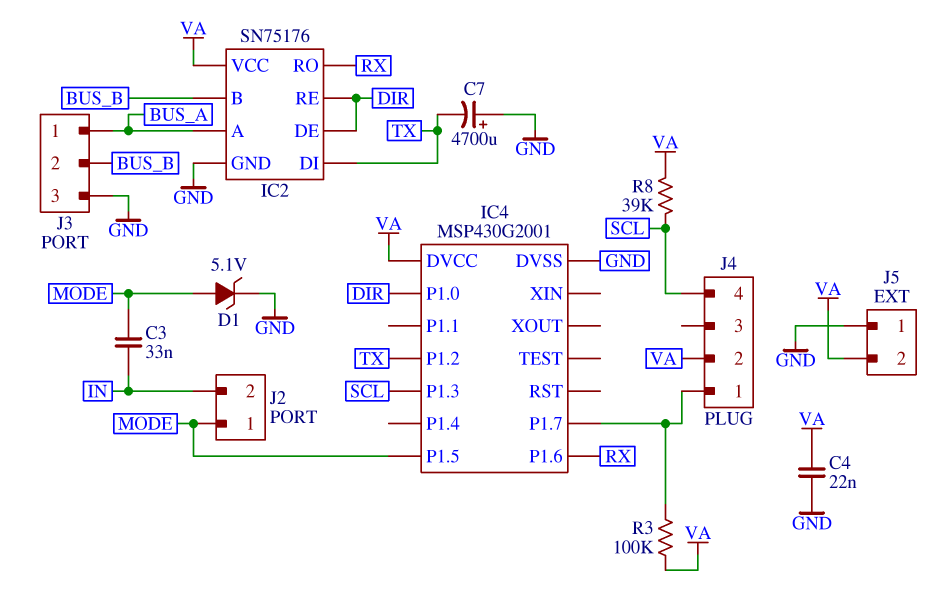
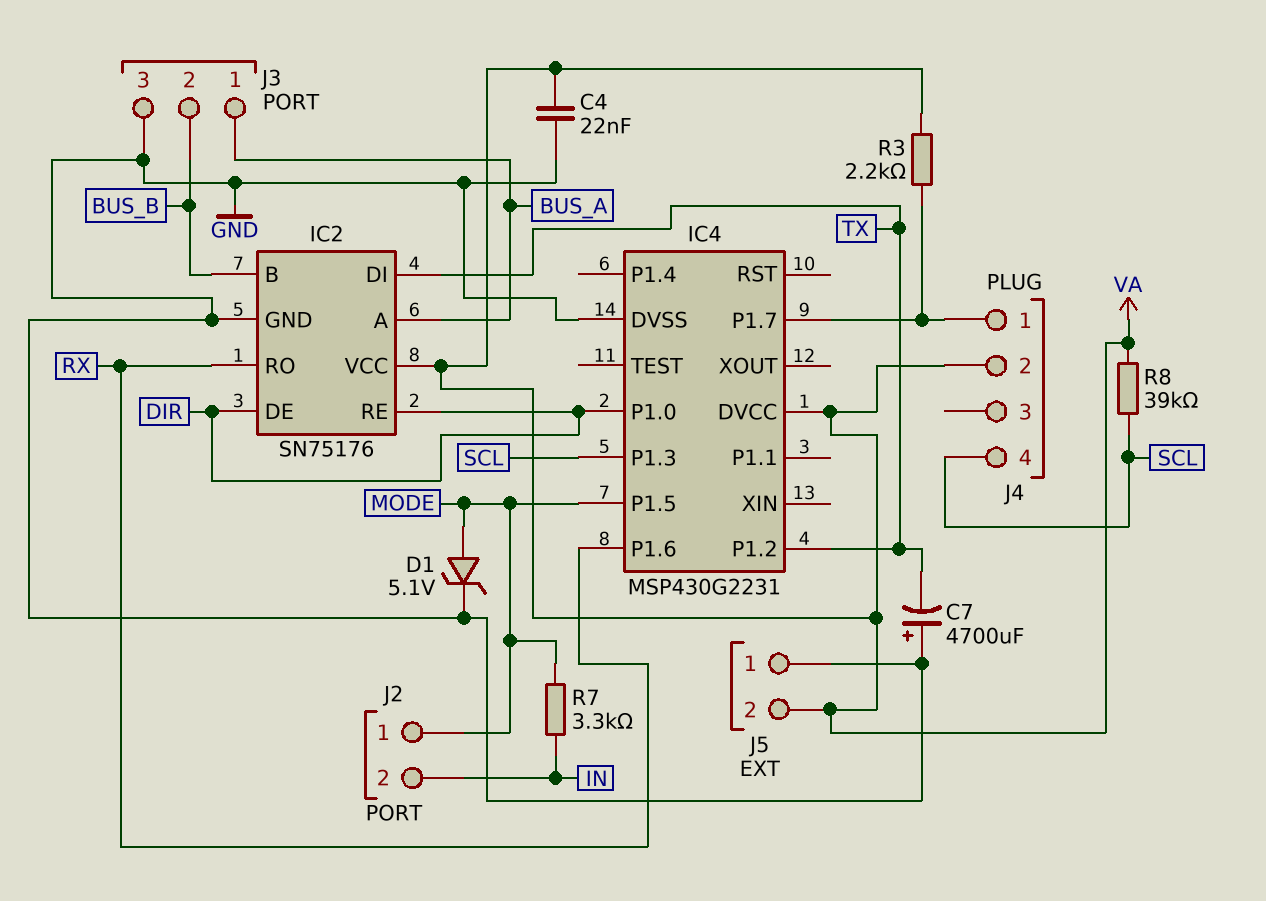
C3: 33nF (IN, MODE) -> none
IC4: MSP430G2001 -> MSP430G2231
R3: 100k (IC4/P1.7, VA) -> 2.2k (IC4/P1.7, VA)
R7: none -> 3.3k (IN, MODE)

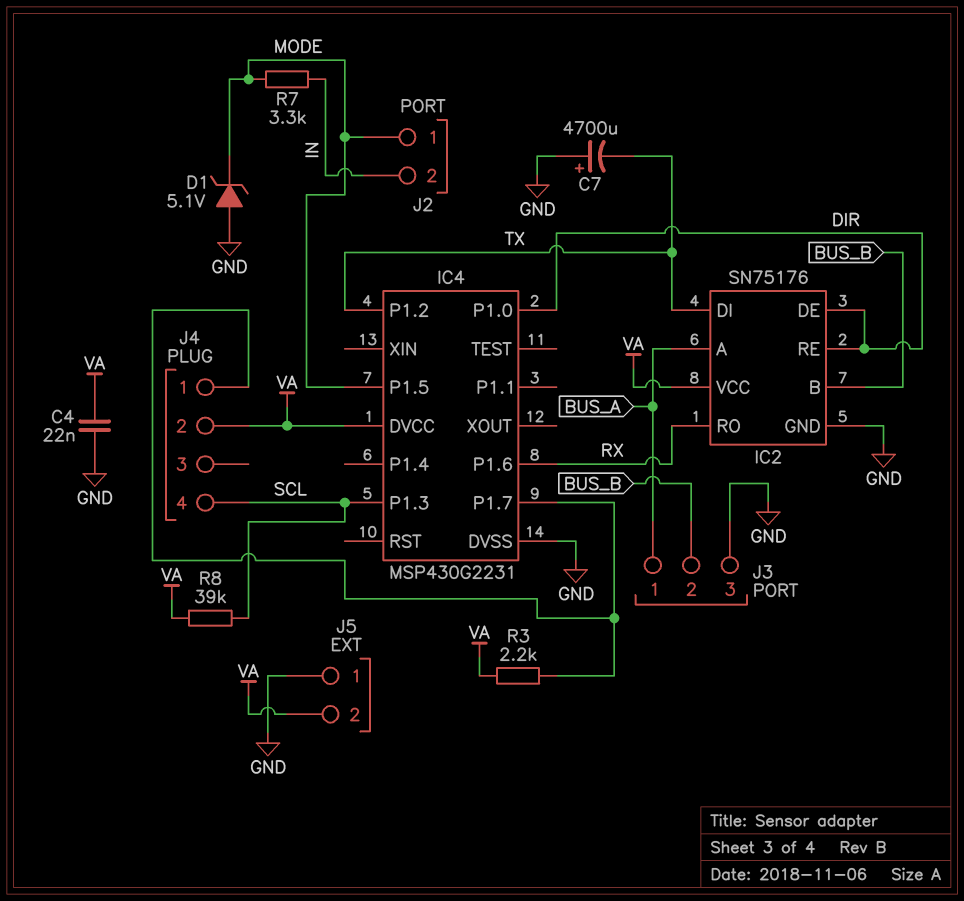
D1: zener 5.1V (A MODE, K GND) -> zener 5.1V (A GND, K MODE)

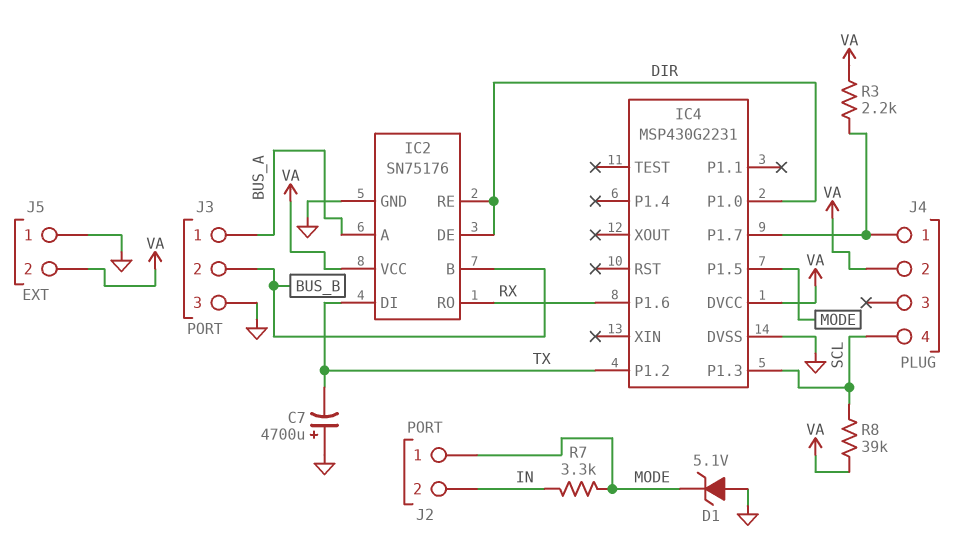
C4: 22nF (GND, VA) -> none

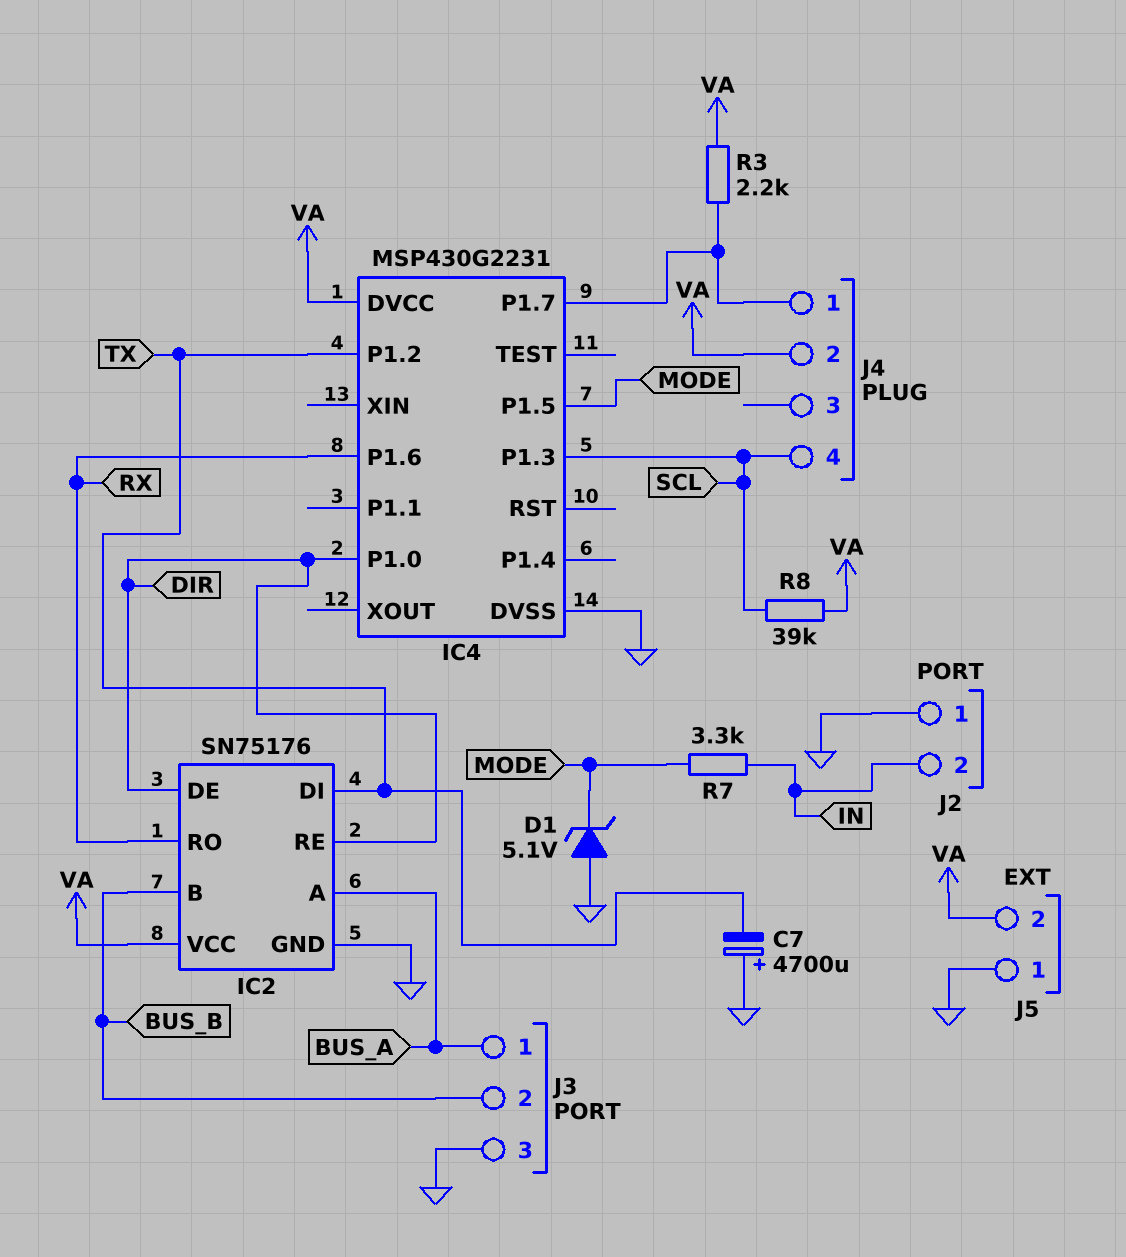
J2 pin 1: MODE -> GND

